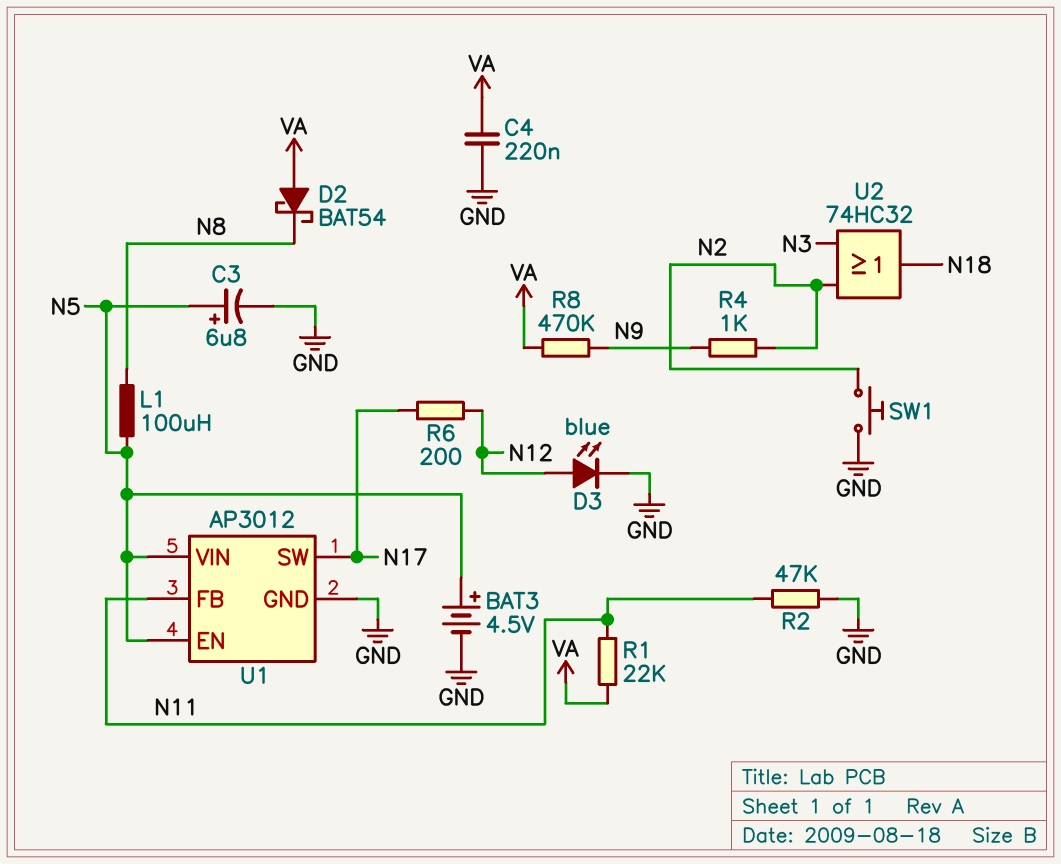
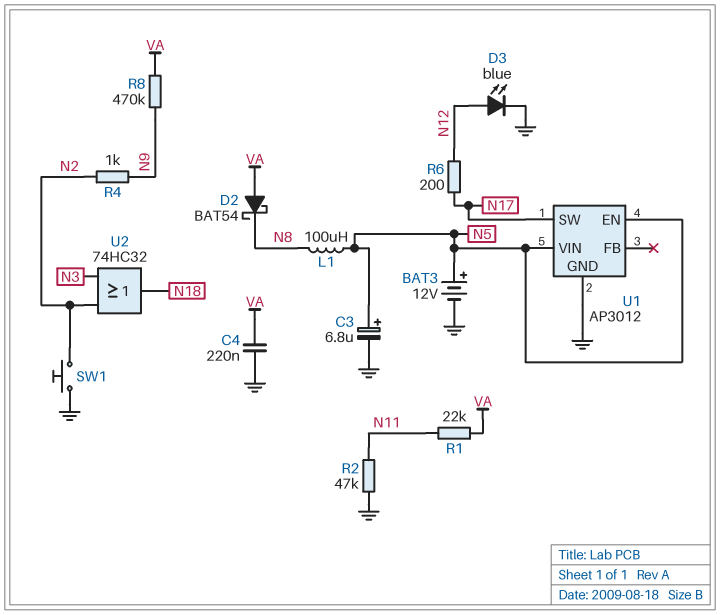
BAT3: 4.5V (plus N5, minus GND) -> 12V (plus N5, minus GND)
U1 pin FB: N11 -> none

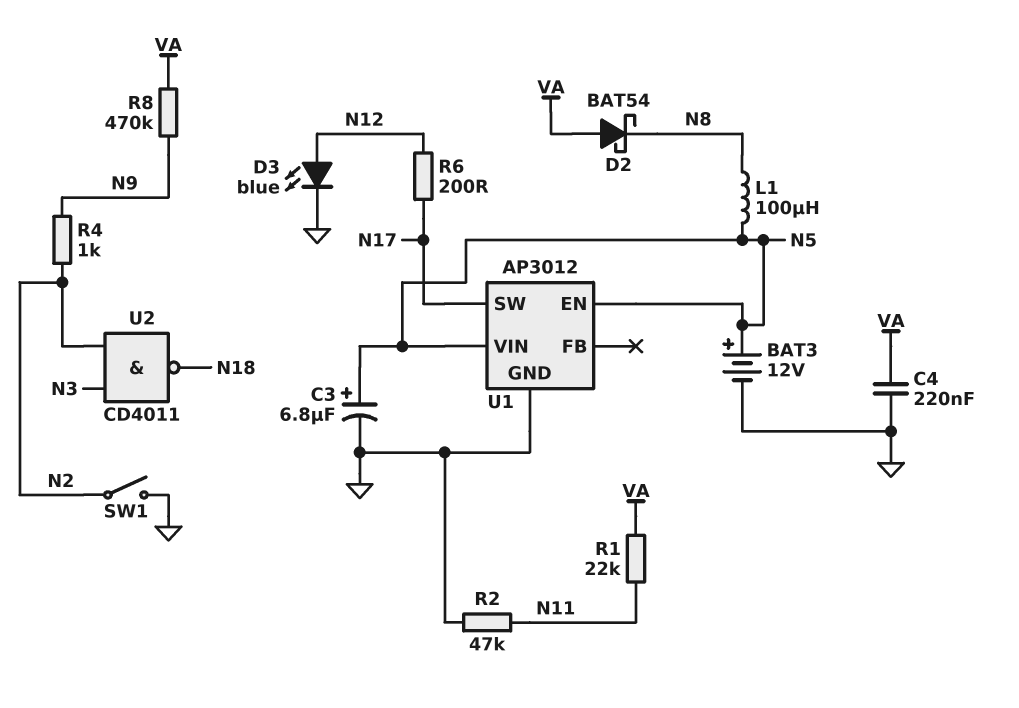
SW1: button (GND, N2) -> switch (GND, N2)
U2: OR 74HC32 (in N2, in N3, out N18) -> NAND CD4011 (in N2, in N3, out N18)

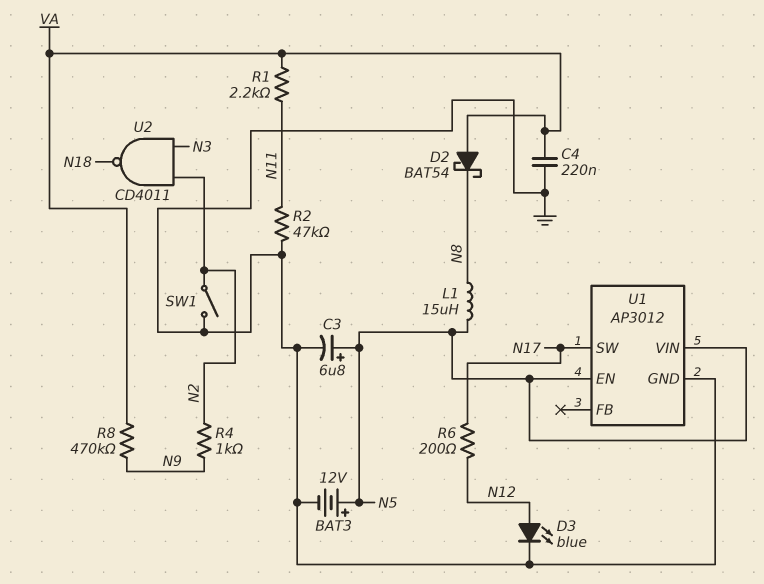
L1: 100uH (N5, N8) -> 15uH (N5, N8)
R1: 22k (N11, VA) -> 2.2k (N11, VA)

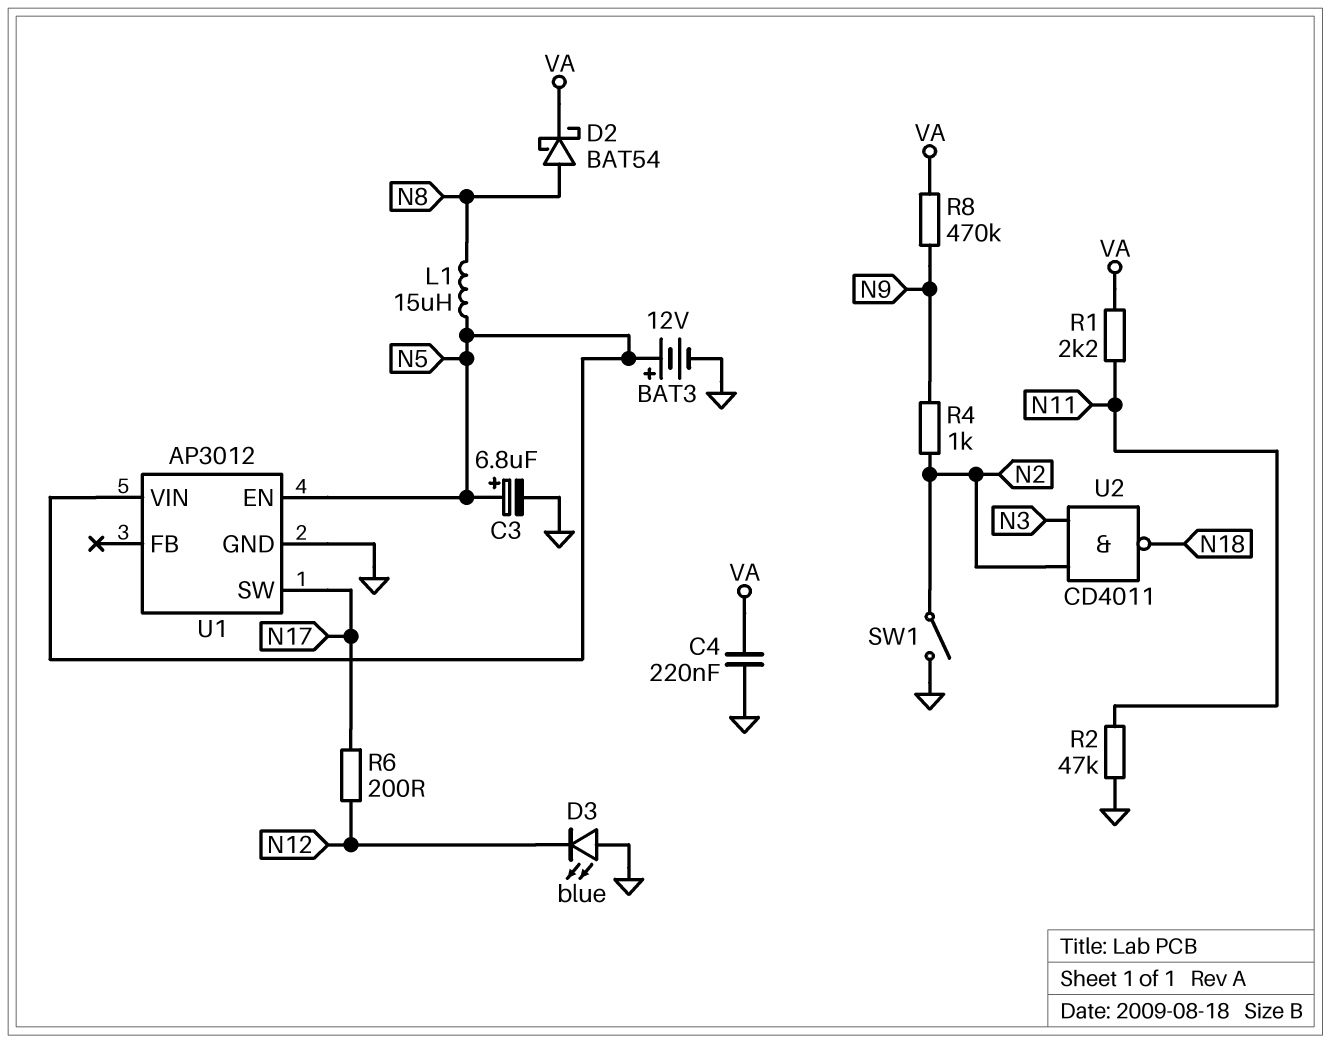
D2: schottky BAT54 (A VA, K N8) -> schottky BAT54 (A N8, K VA)
D3: LED blue (A N12, K GND) -> LED blue (A GND, K N12)

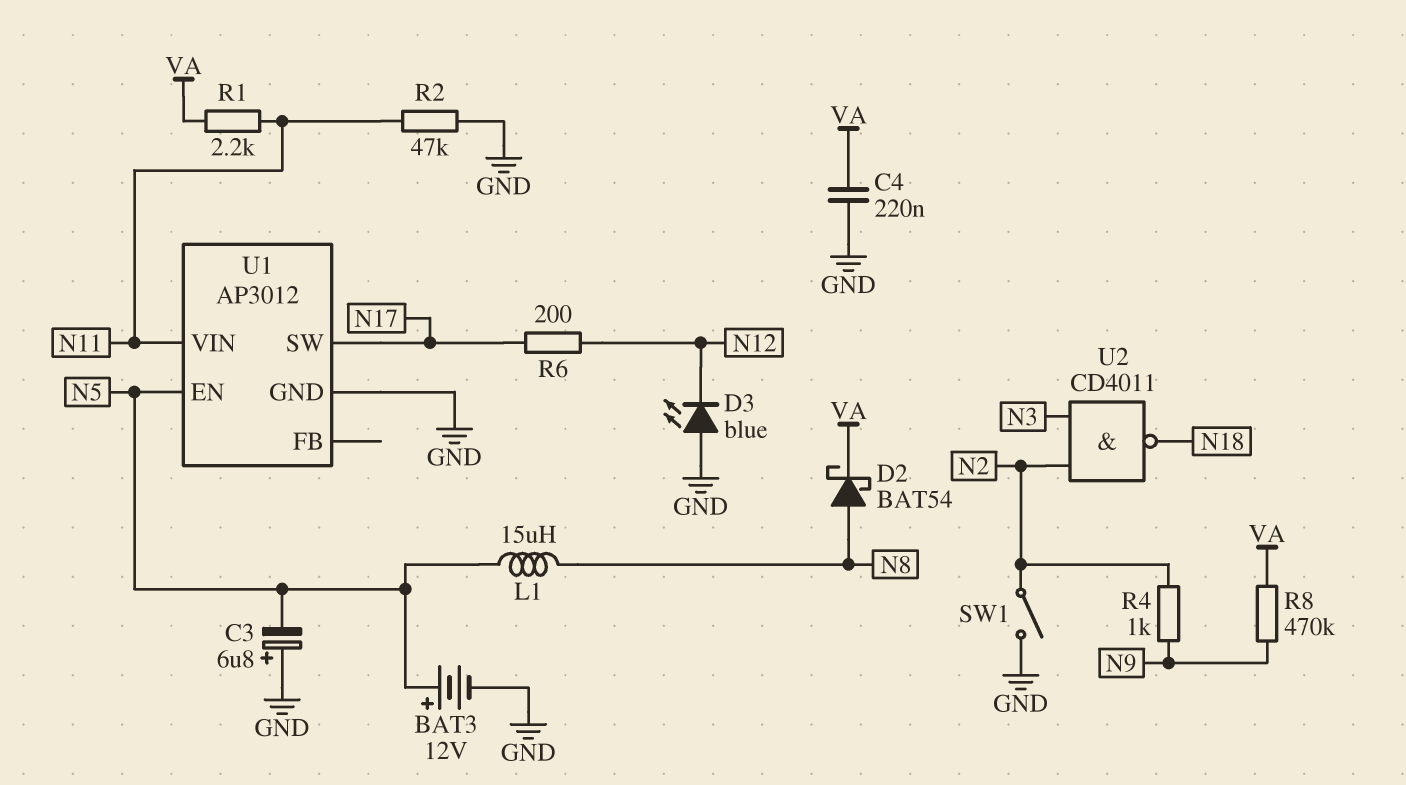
C3: 6.8uF (plus N5, minus GND) -> 6.8uF (plus GND, minus N5)
U1 pin VIN: N5 -> N11

